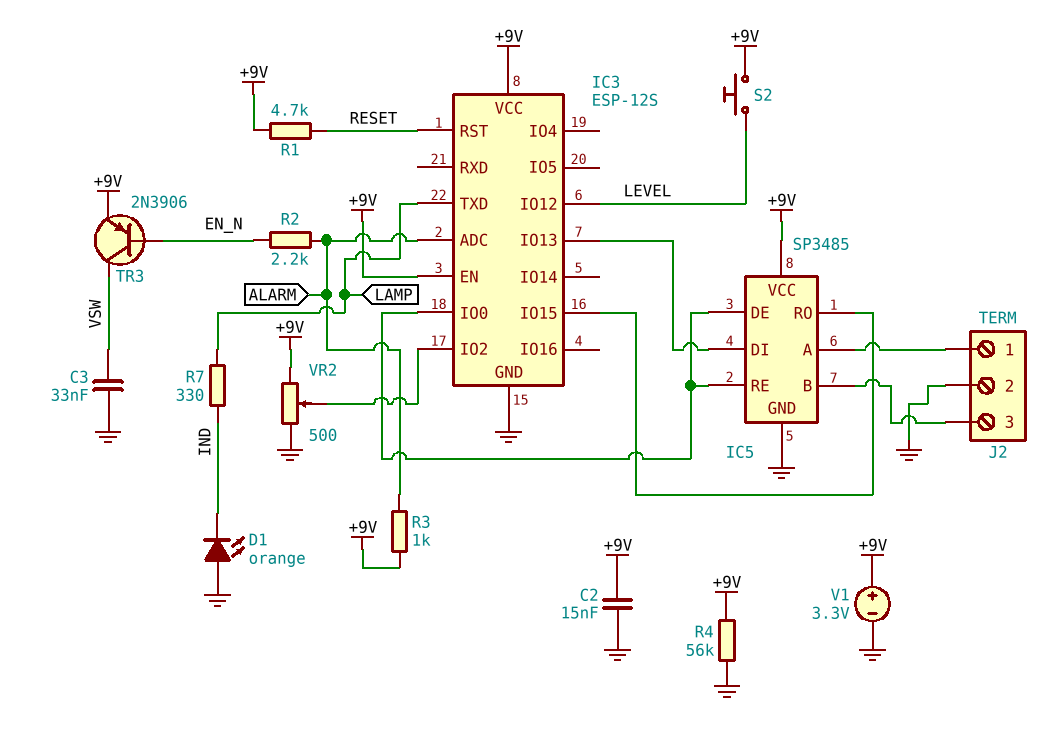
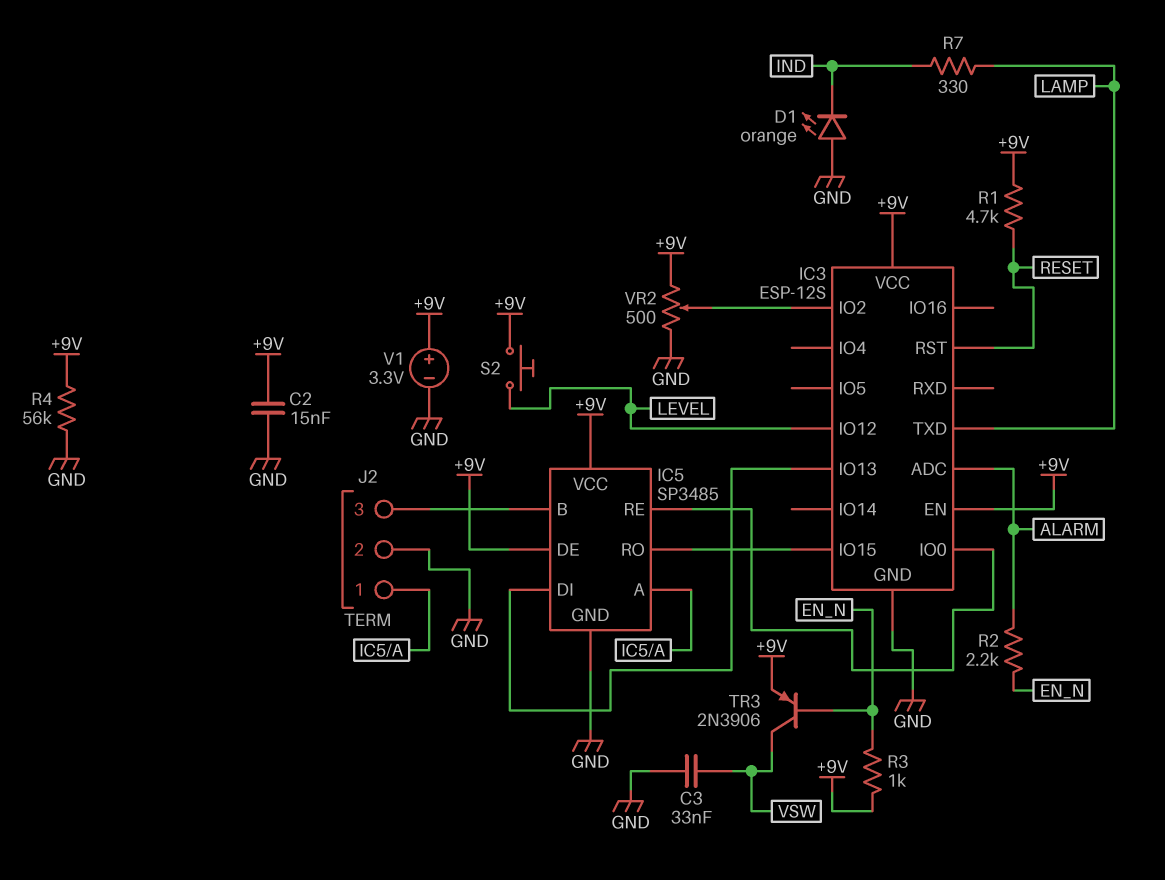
IC5 pin DE: IC3/IO0 -> +9V
R3: 1k (+9V, ALARM) -> 1k (+9V, EN_N)

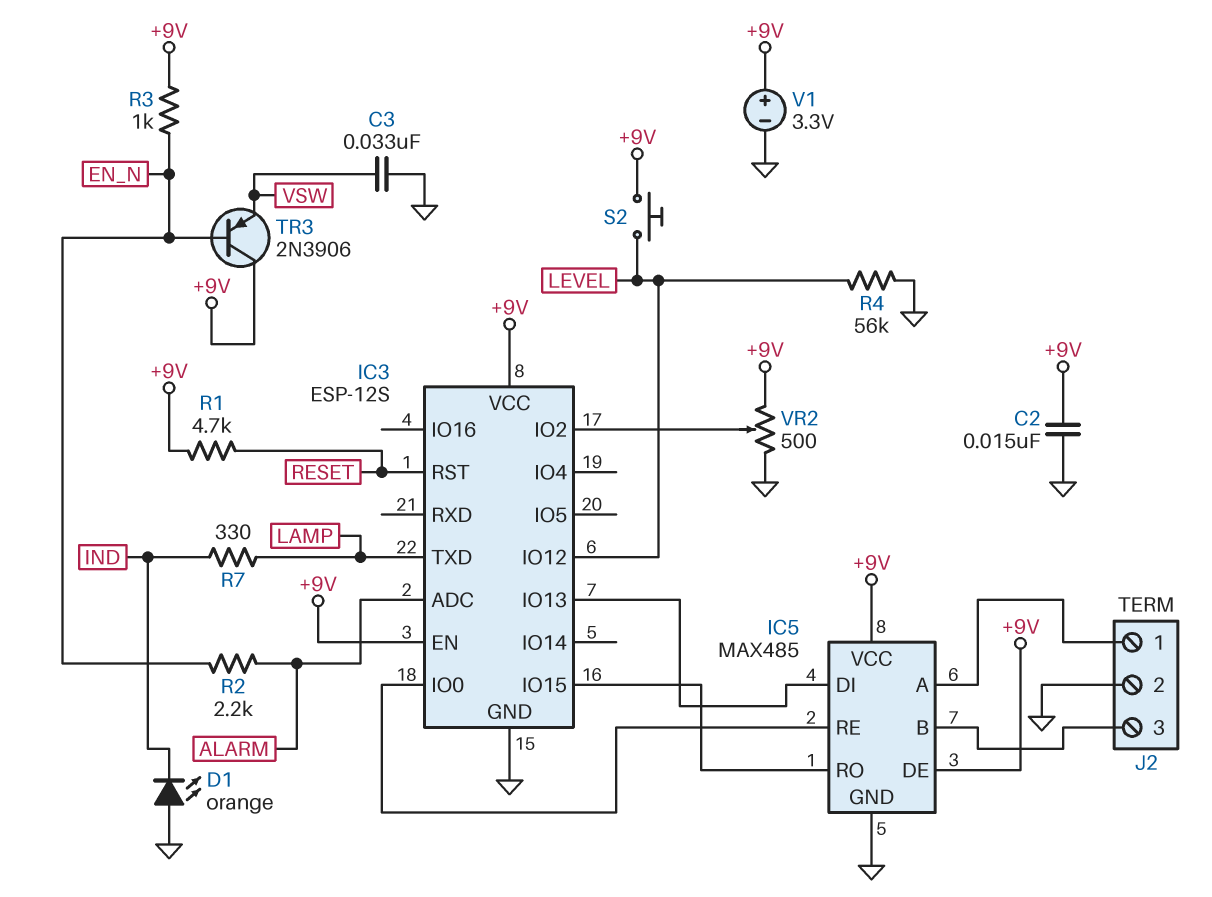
IC5: SP3485 -> MAX485
R4: 56k (+9V, GND) -> 56k (GND, LEVEL)
TR3: PNP 2N3906 (B EN_N, C VSW, E +9V) -> PNP 2N3906 (B EN_N, C +9V, E VSW)

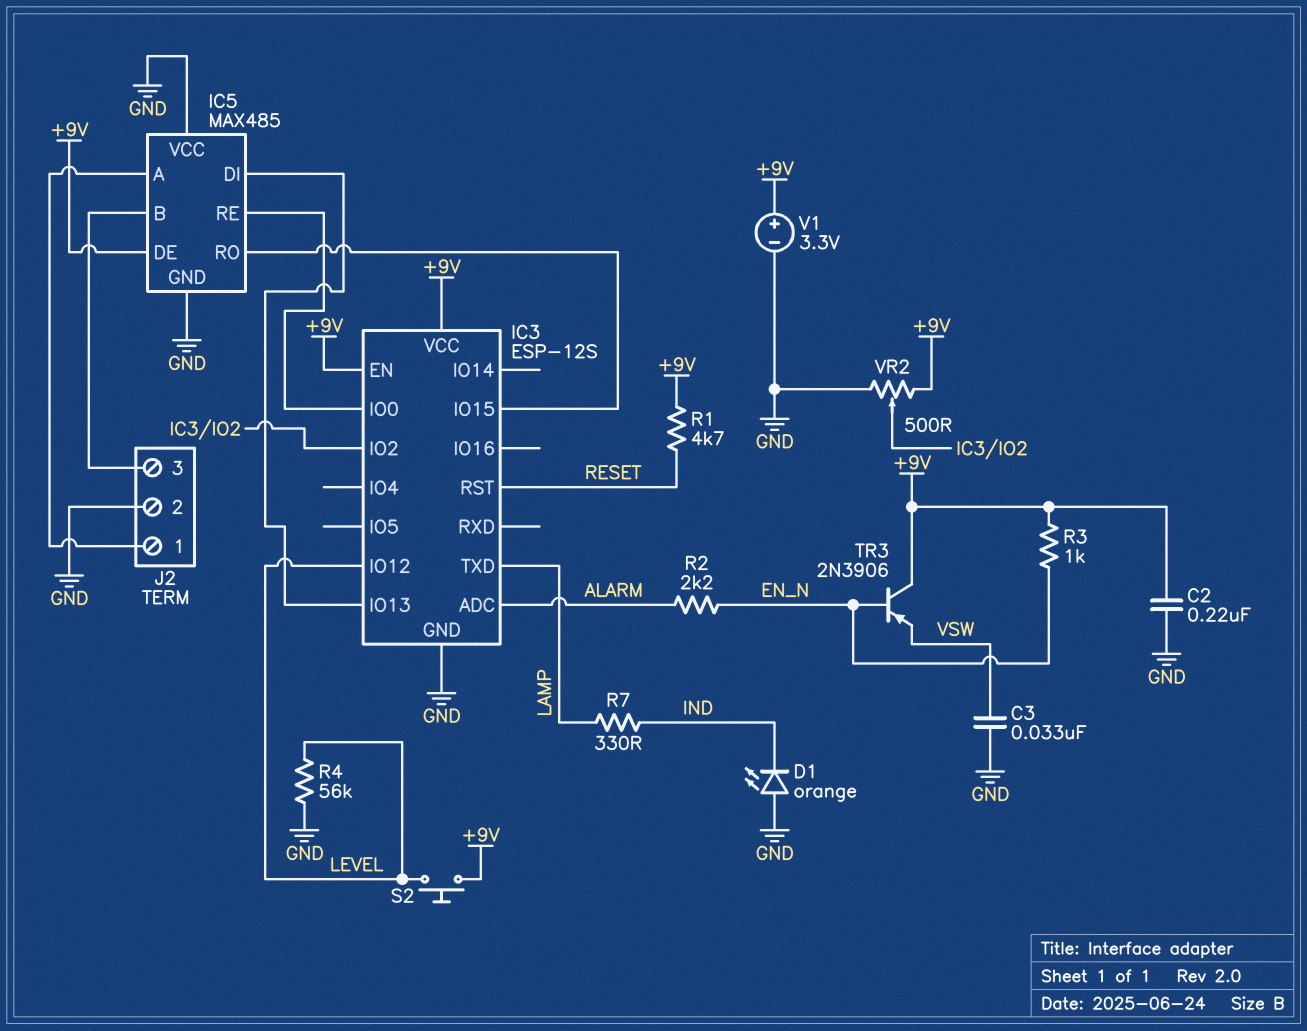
C2: 15nF (+9V, GND) -> 220nF (+9V, GND)
IC5 pin VCC: +9V -> GND

